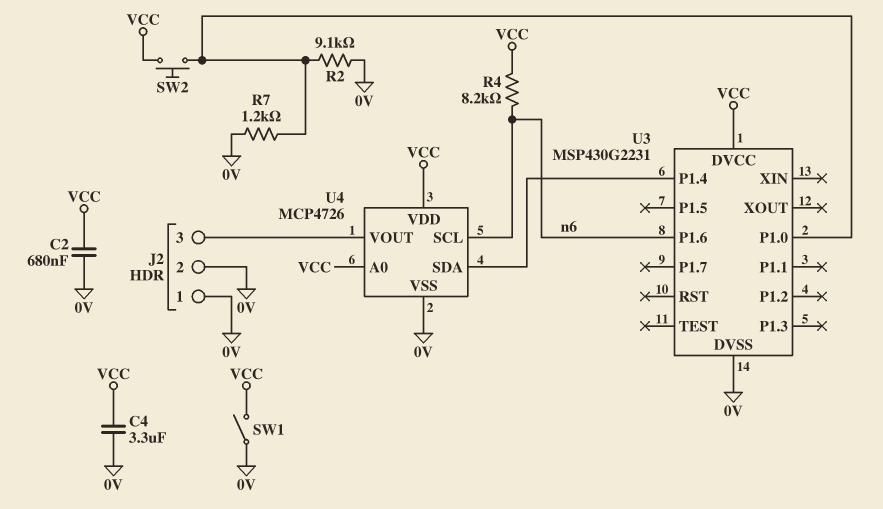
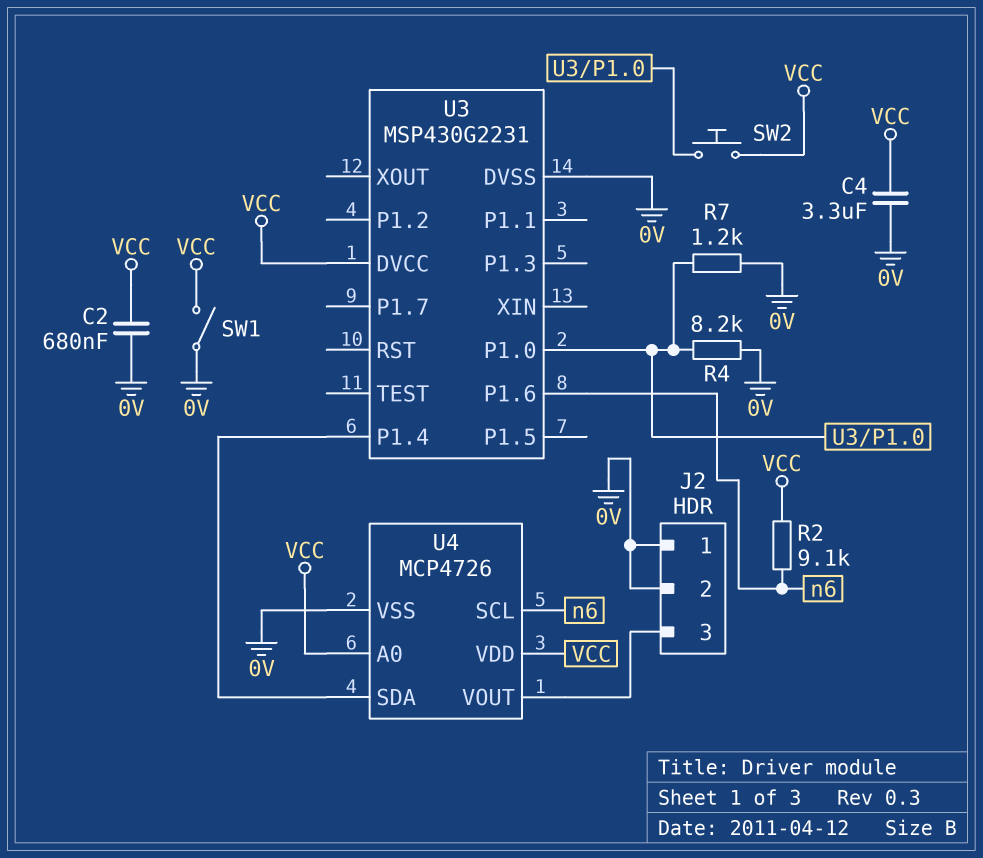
R2: 9.1k (0V, U3/P1.0) -> 9.1k (VCC, n6)
R4: 8.2k (VCC, n6) -> 8.2k (0V, U3/P1.0)

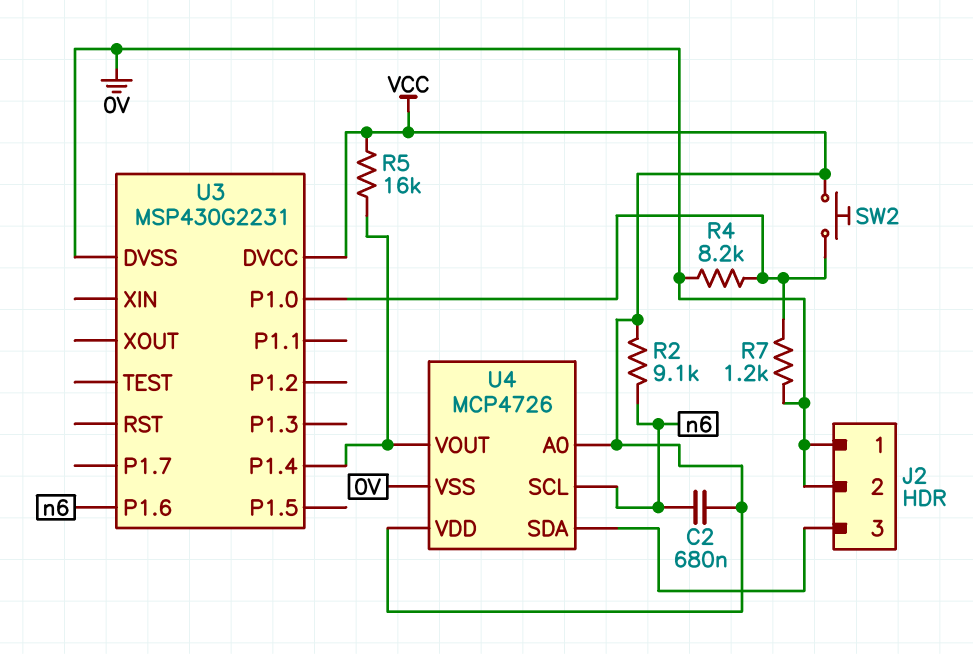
C2: 680nF (0V, VCC) -> 680nF (VCC, n6)
C4: 3.3uF (0V, VCC) -> none
R5: none -> 16k (U3/P1.4, VCC)
SW1: switch (0V, VCC) -> none
U4 pin SDA: U3/P1.4 -> J2/3
U4 pin VOUT: J2/3 -> U3/P1.4

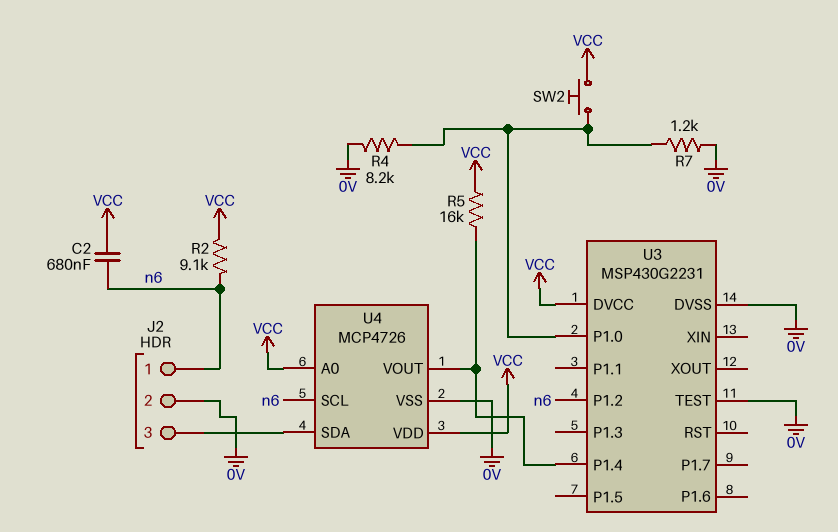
J2 pin 1: 0V -> n6
U3 pin P1.2: none -> n6
U3 pin P1.6: n6 -> none
U3 pin TEST: none -> 0V

